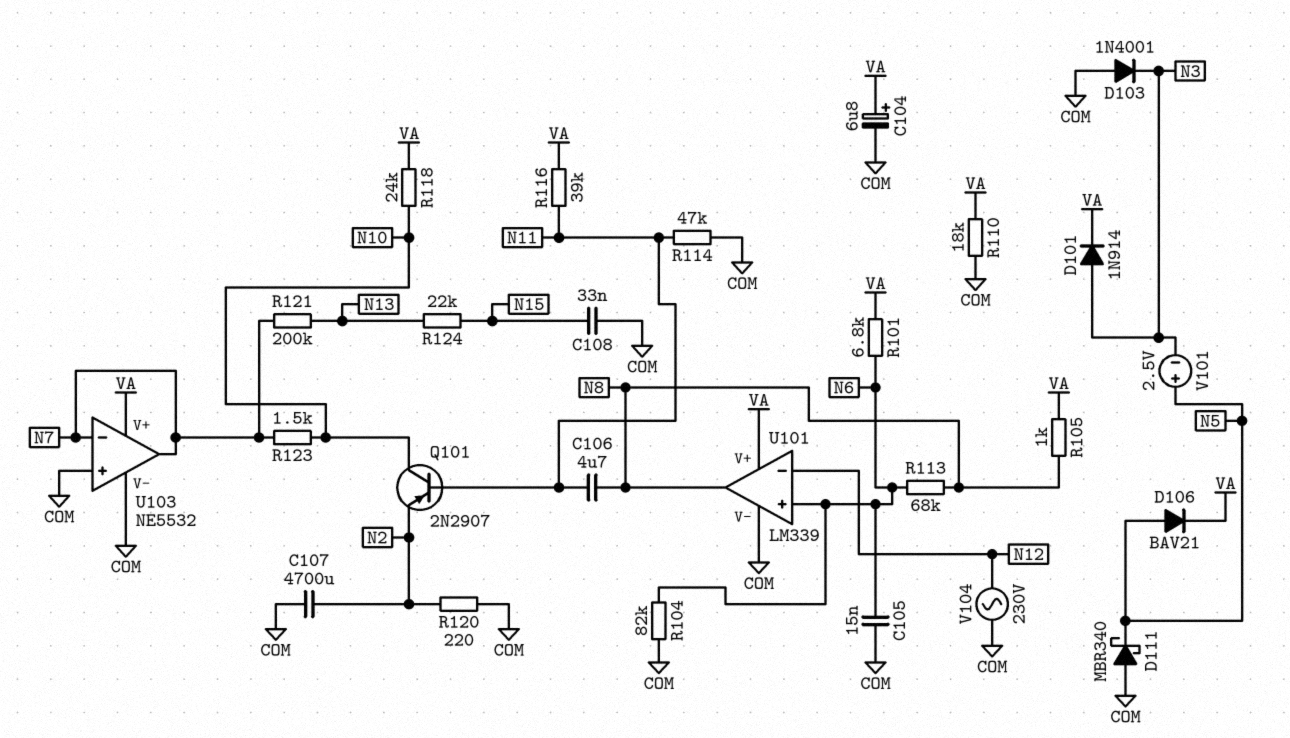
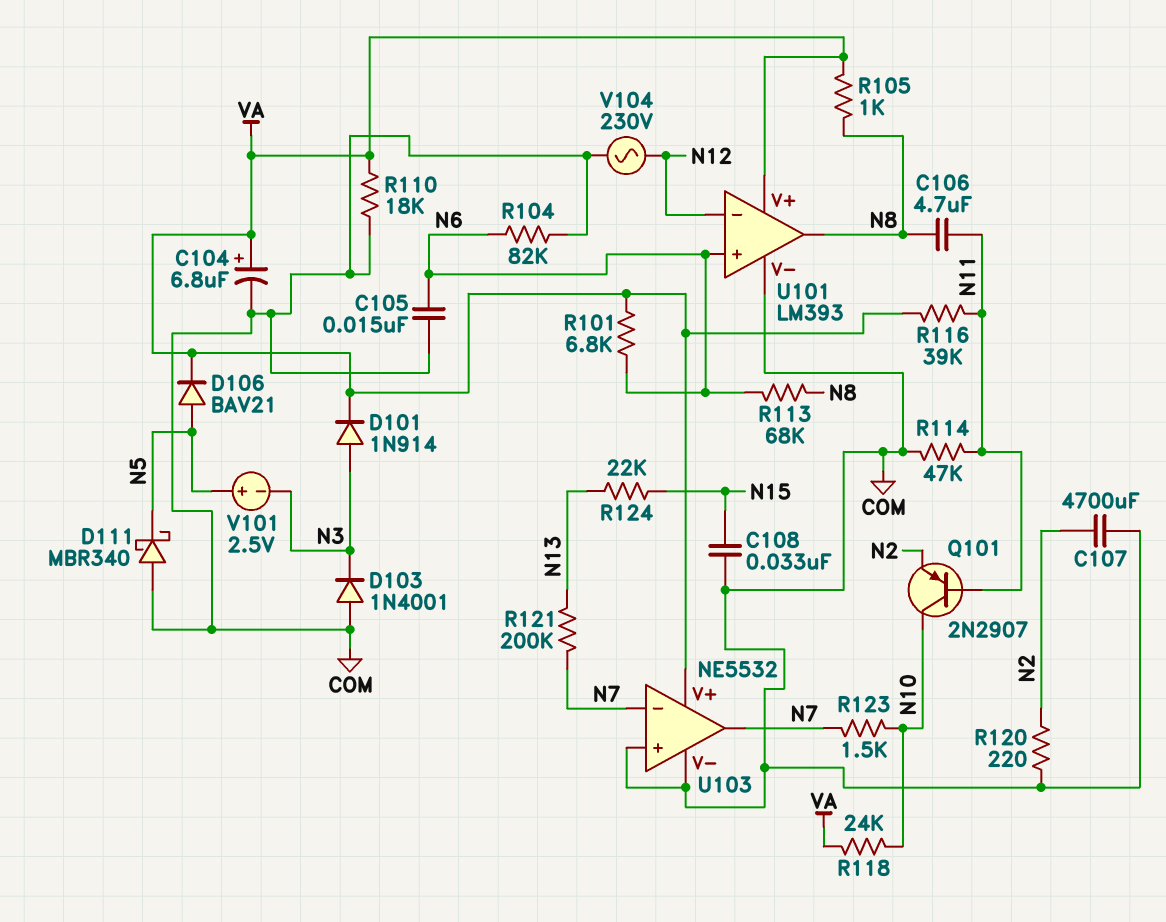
U101: LM339 -> LM393

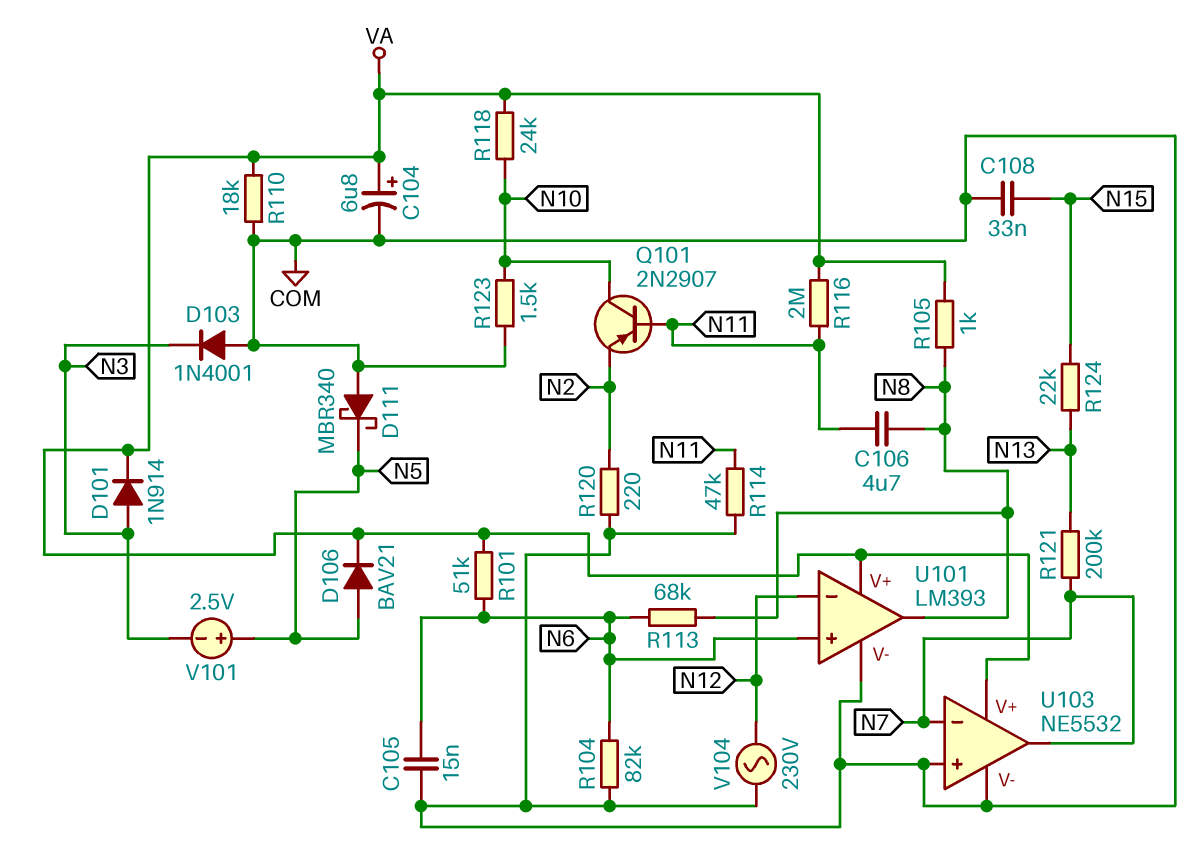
C107: 4700uF (COM, N2) -> none
R101: 6.8k (N6, VA) -> 51k (N6, VA)
R116: 39k (N11, VA) -> 2M (N11, VA)
R123: 1.5k (N7, N10) -> 1.5k (COM, N10)

